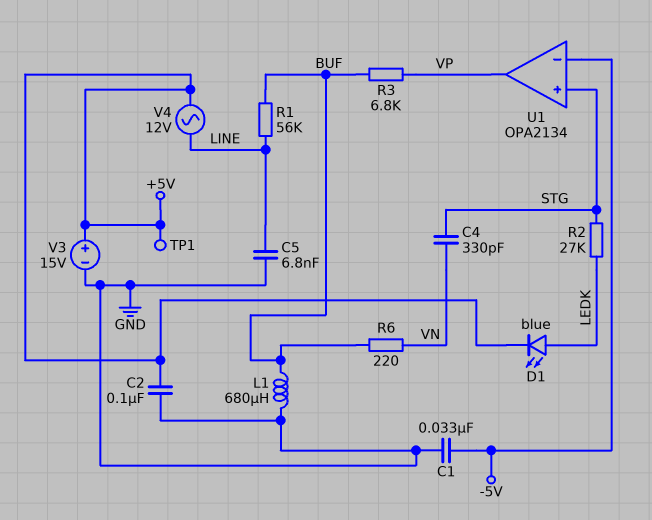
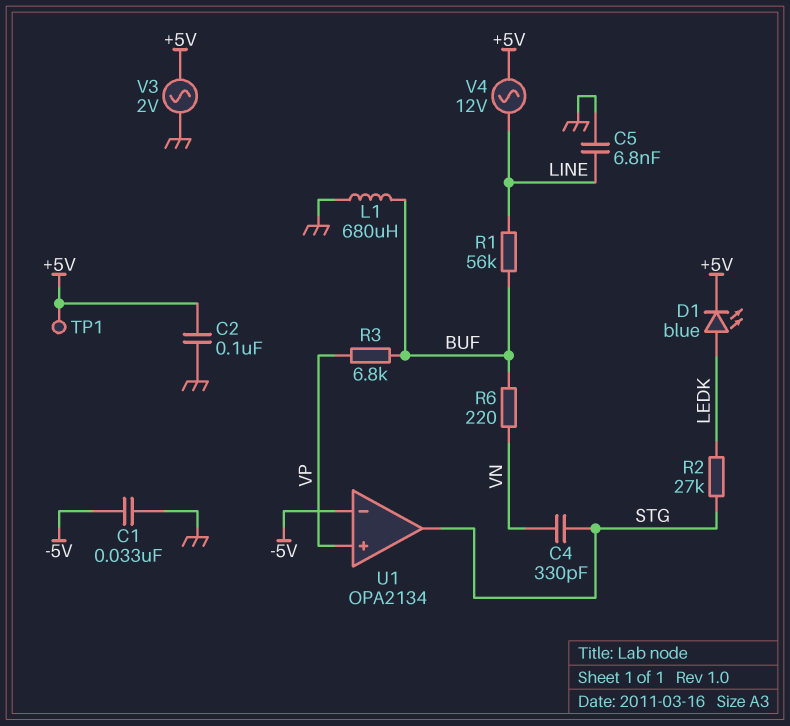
U1 pin in+: STG -> VP
U1 pin out: VP -> STG
V3: 15V (plus +5V, minus GND) -> AC 2V (+5V, GND)

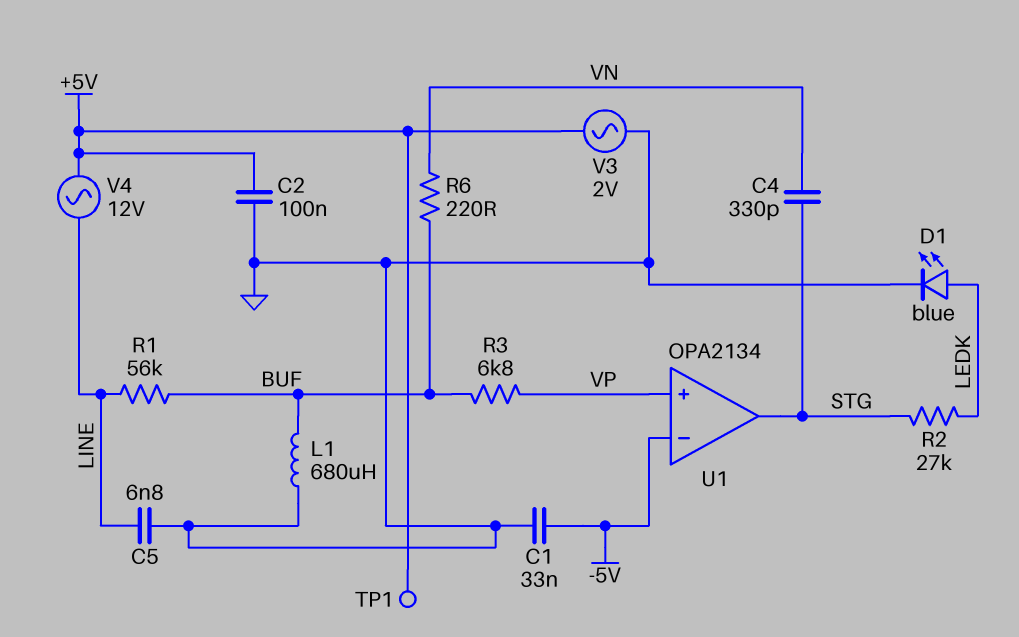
D1: LED blue (A LEDK, K +5V) -> LED blue (A LEDK, K GND)

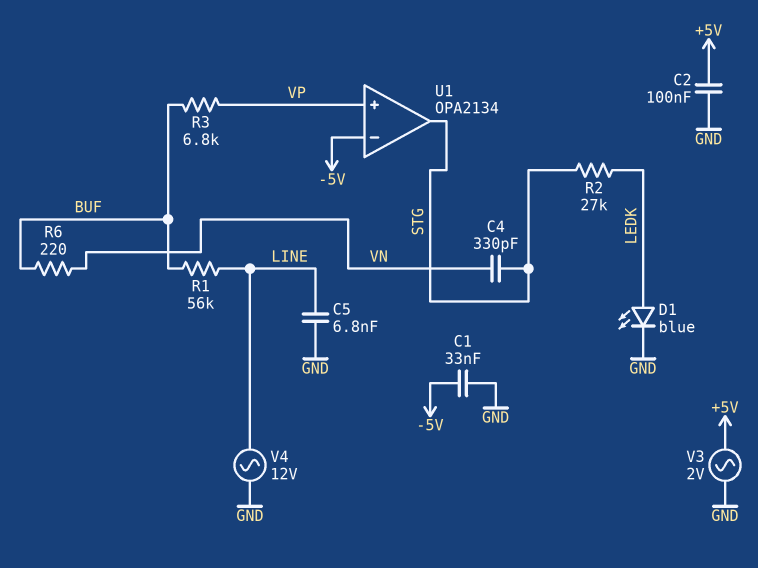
L1: 680uH (BUF, GND) -> none
TP1: test point (+5V) -> none
V4: AC 12V (+5V, LINE) -> AC 12V (GND, LINE)

